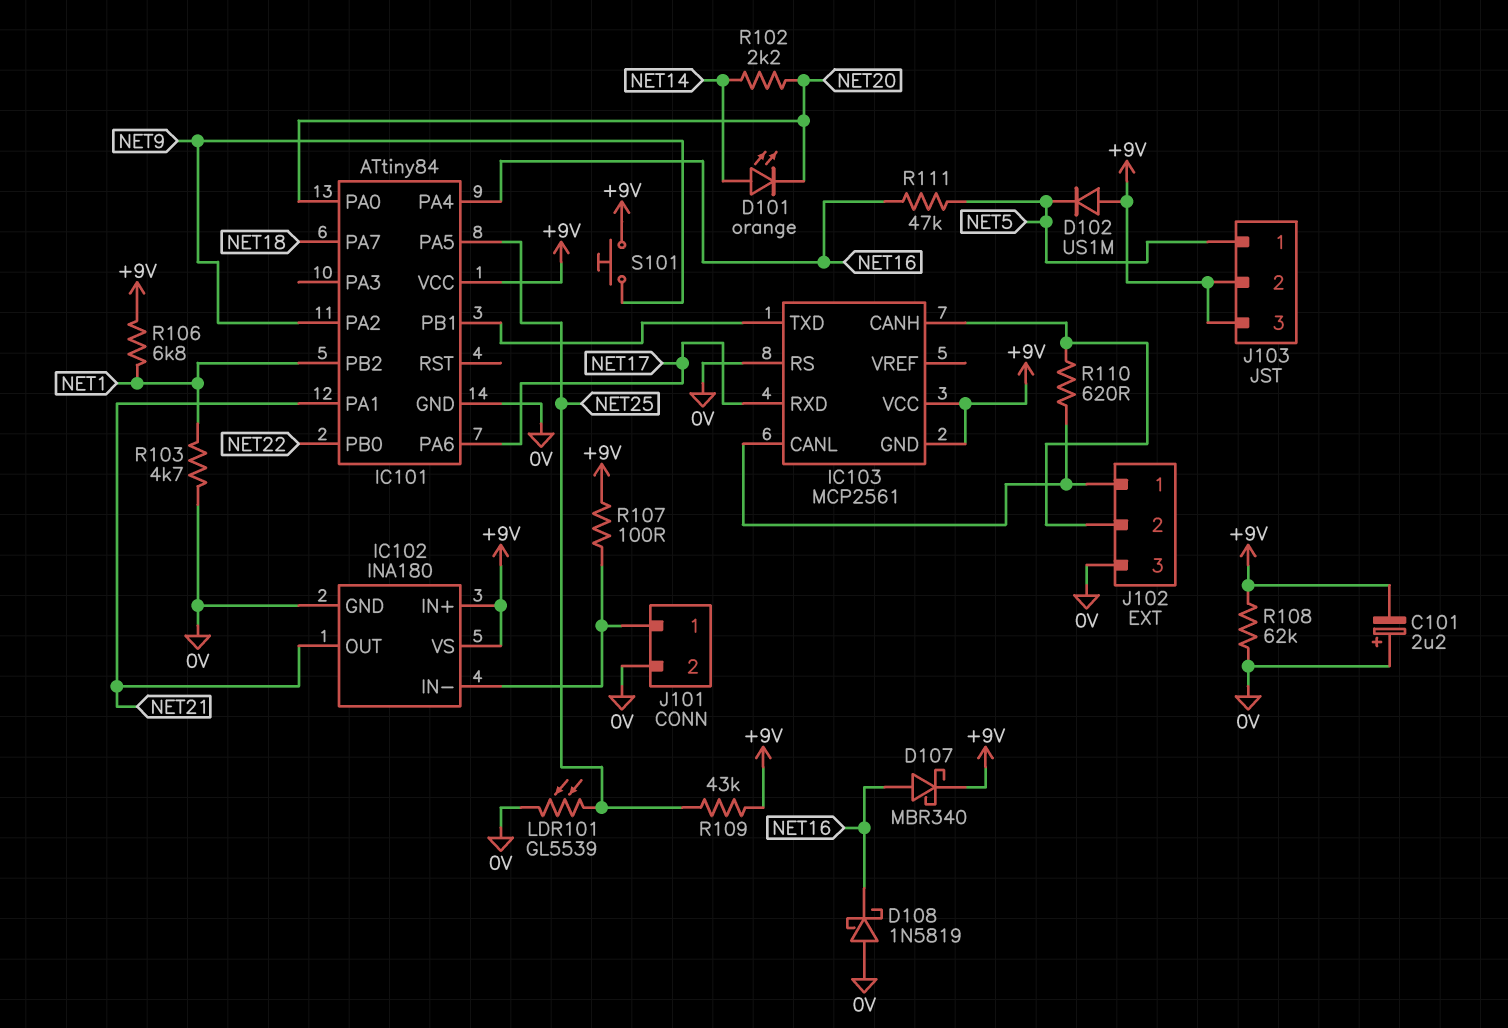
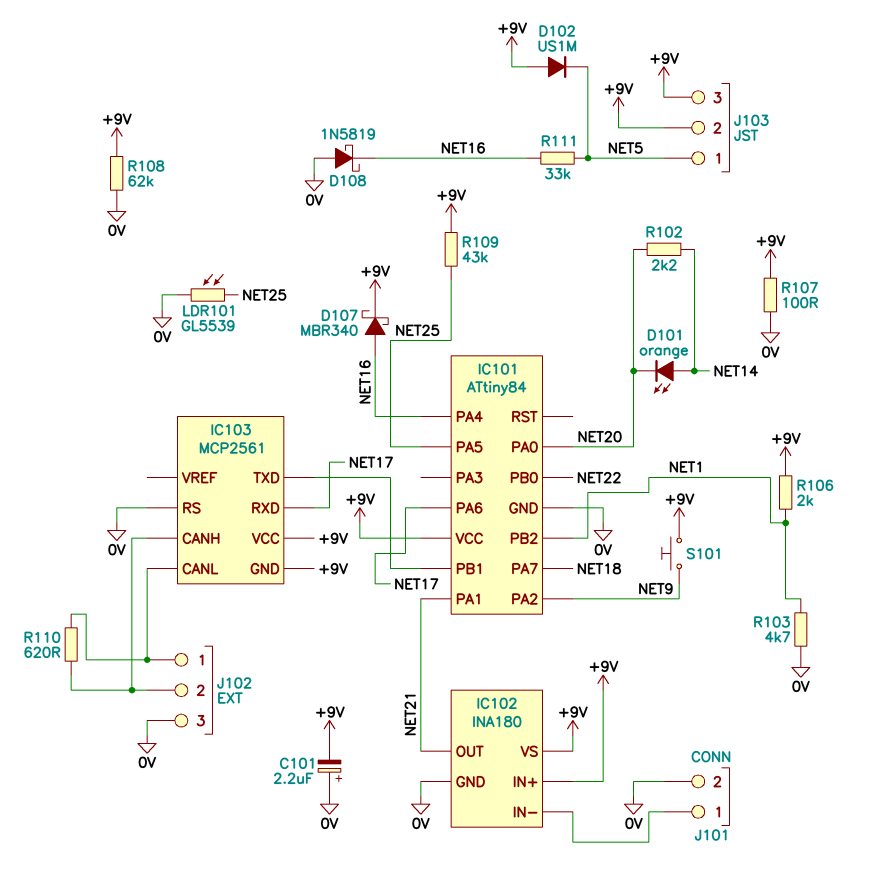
R106: 6.8k (+9V, NET1) -> 2k (+9V, NET1)
R107: 100 (+9V, IC102/IN-) -> 100 (+9V, 0V)
R111: 47k (NET5, NET16) -> 33k (NET5, NET16)

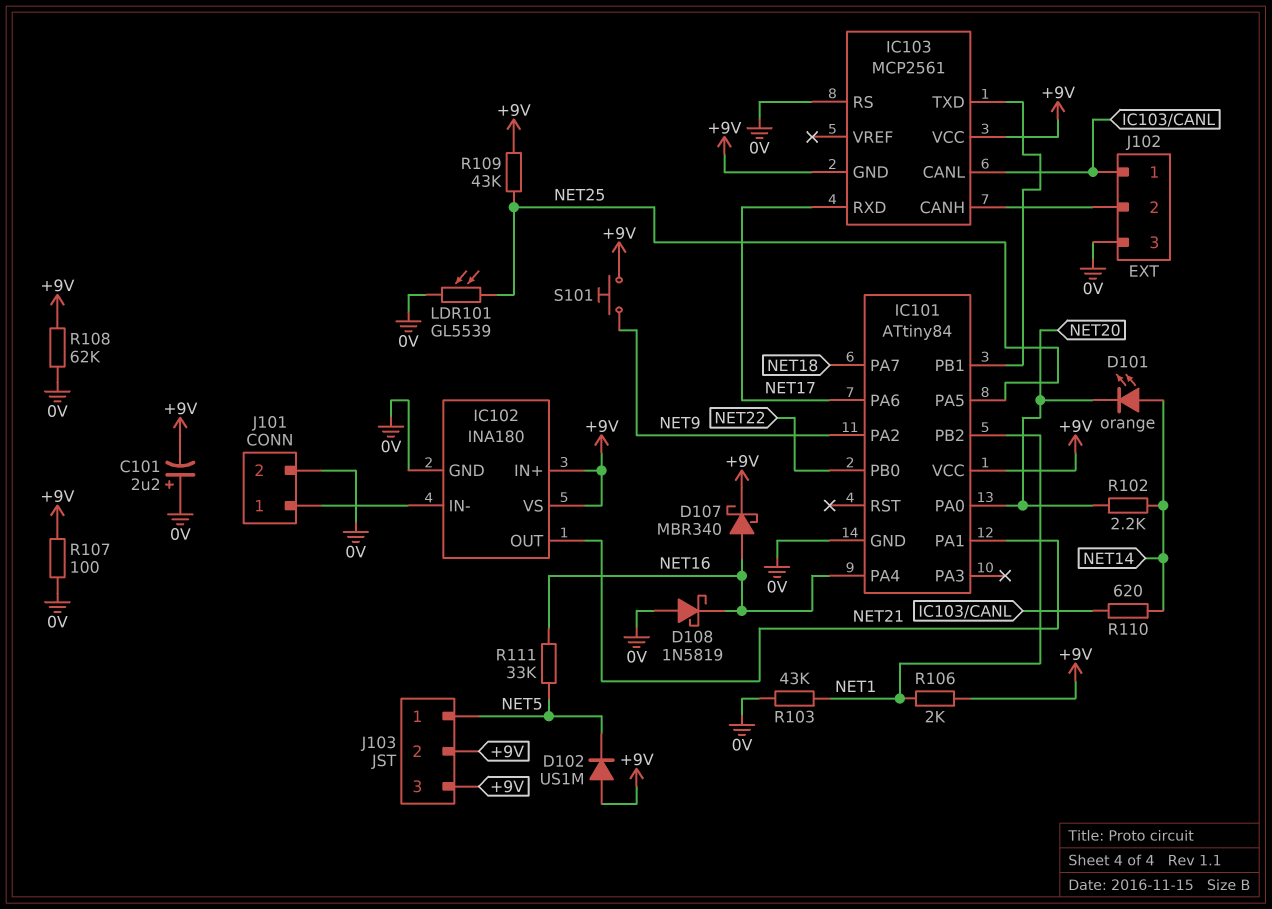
R103: 4.7k (0V, NET1) -> 43k (0V, NET1)
R110: 620 (IC103/CANH, IC103/CANL) -> 620 (IC103/CANL, NET14)

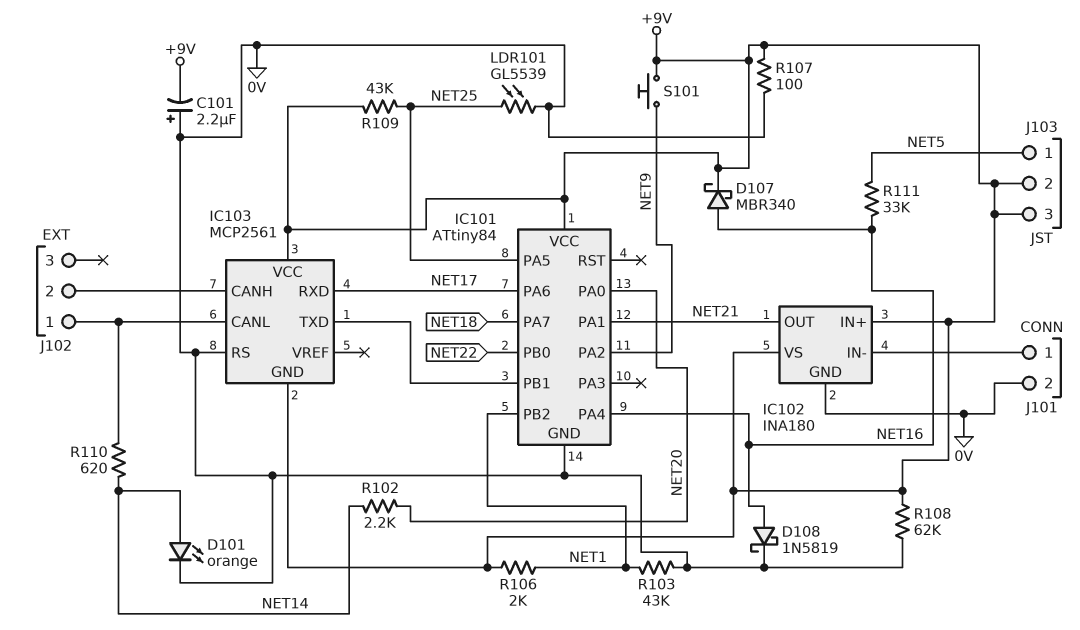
D101: LED orange (A NET14, K NET20) -> LED orange (A NET14, K 0V)
D102: diode US1M (A +9V, K NET5) -> none
D108: schottky 1N5819 (A 0V, K NET16) -> schottky 1N5819 (A NET16, K 0V)
J102 pin 3: 0V -> none

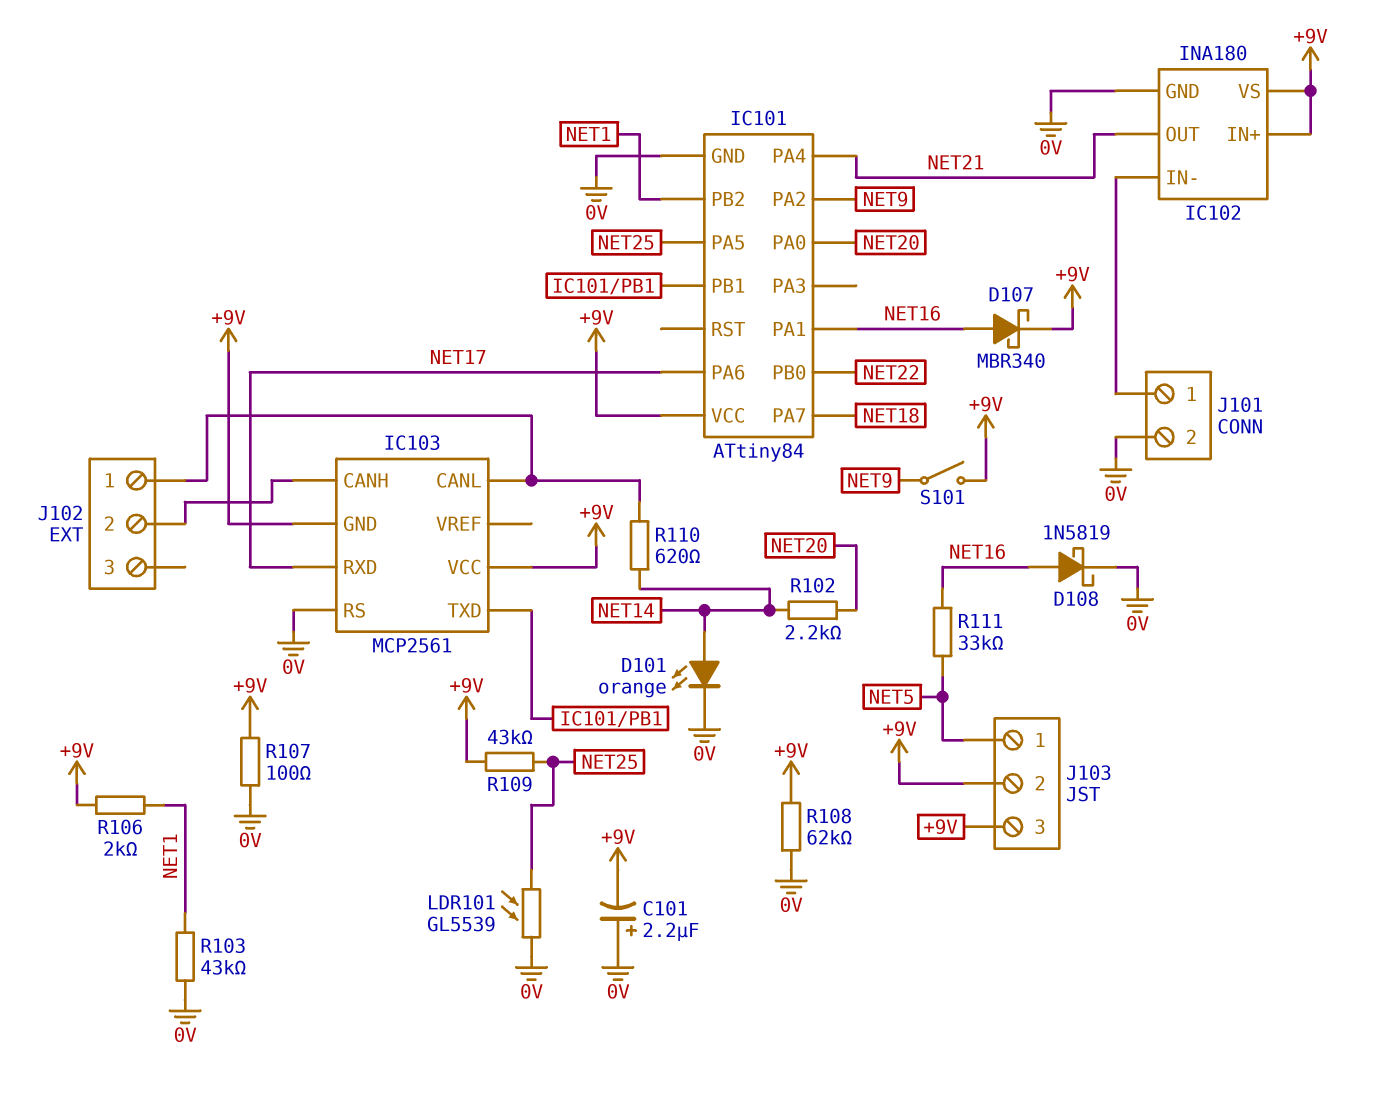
IC101 pin PA1: NET21 -> NET16
IC101 pin PA4: NET16 -> NET21
S101: button (+9V, NET9) -> switch (+9V, NET9)

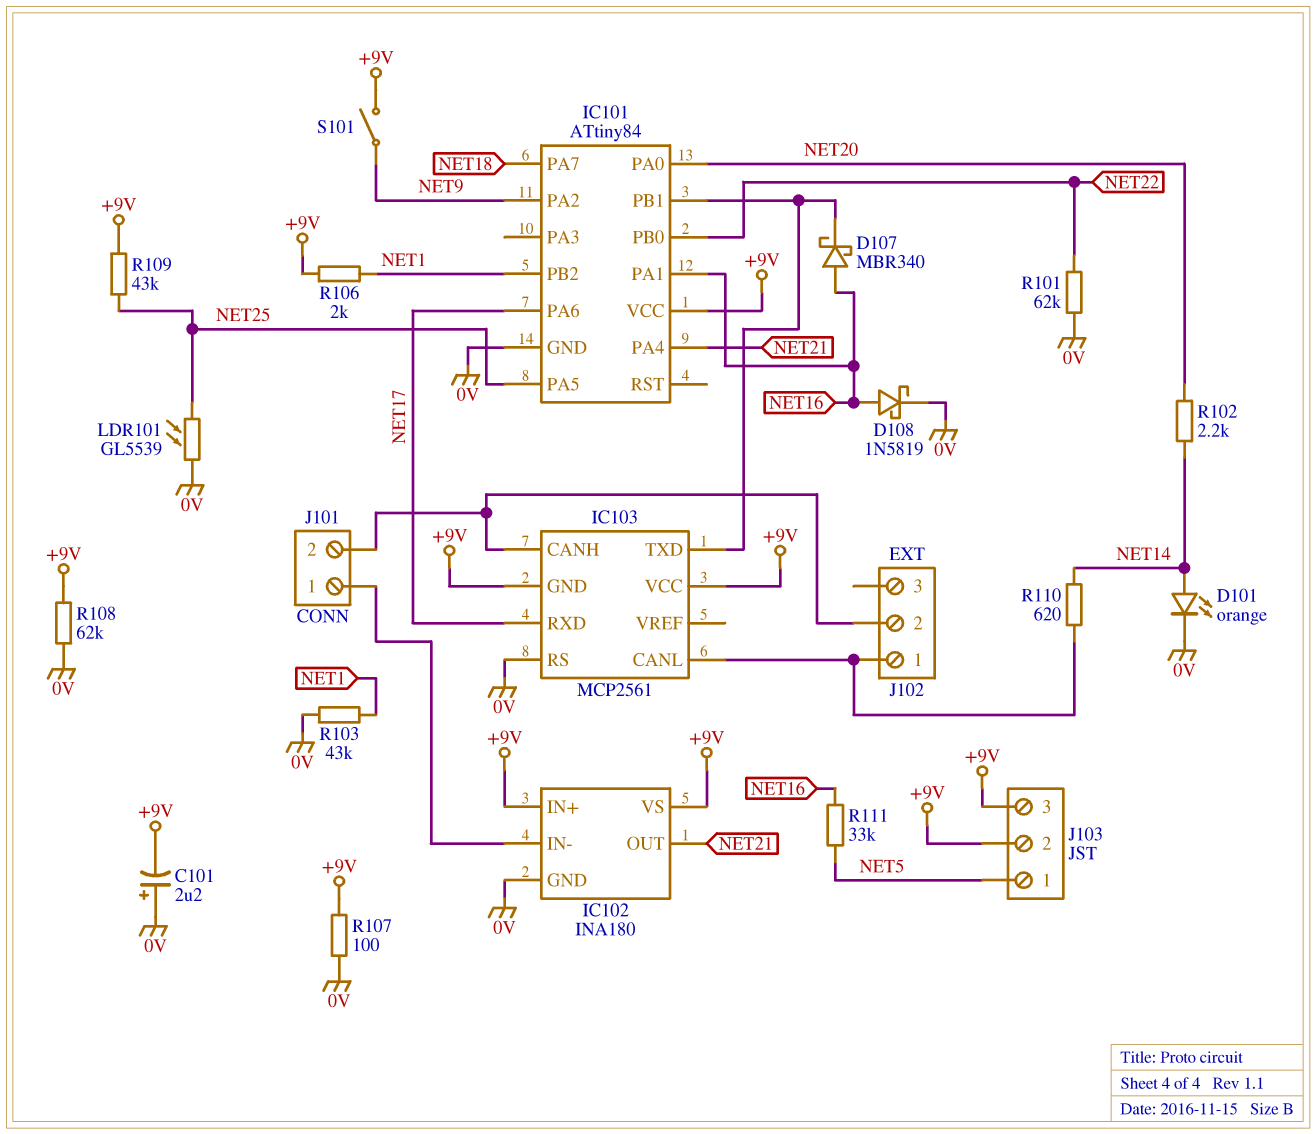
D107: schottky MBR340 (A NET16, K +9V) -> schottky MBR340 (A NET16, K IC101/PB1)
J101 pin 2: 0V -> IC103/CANH
R101: none -> 62k (0V, NET22)

